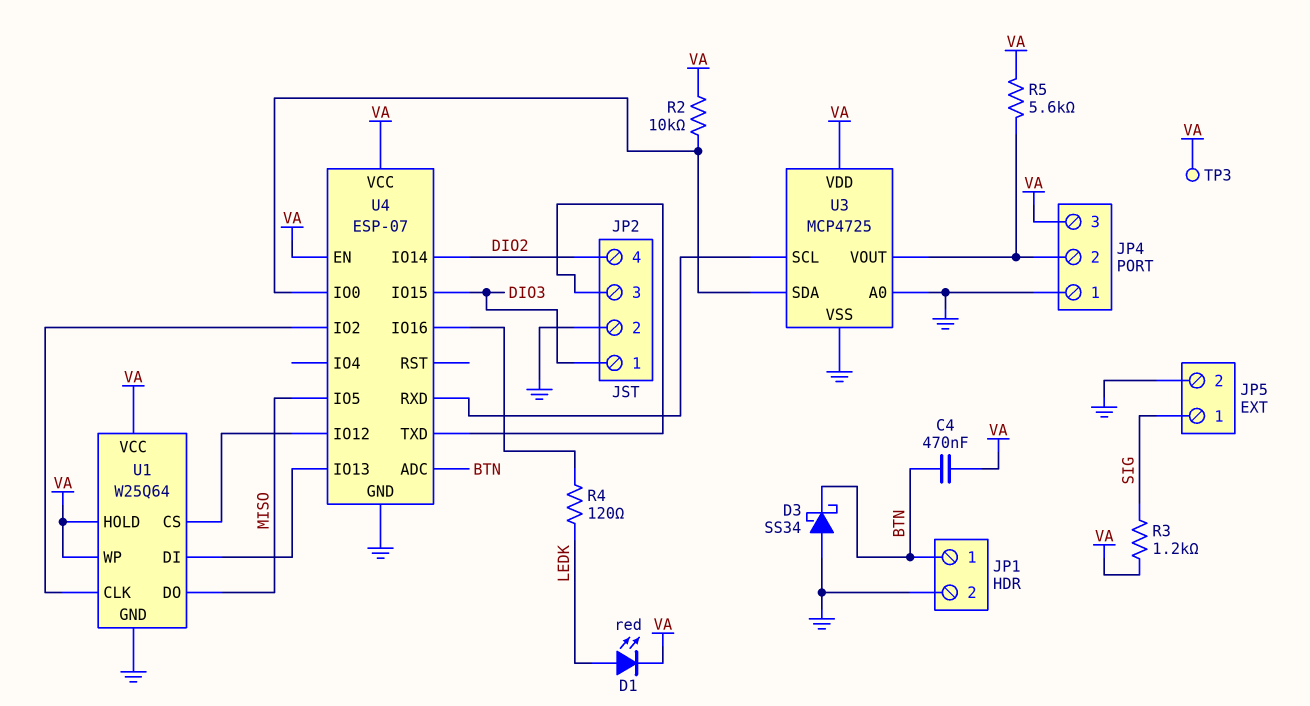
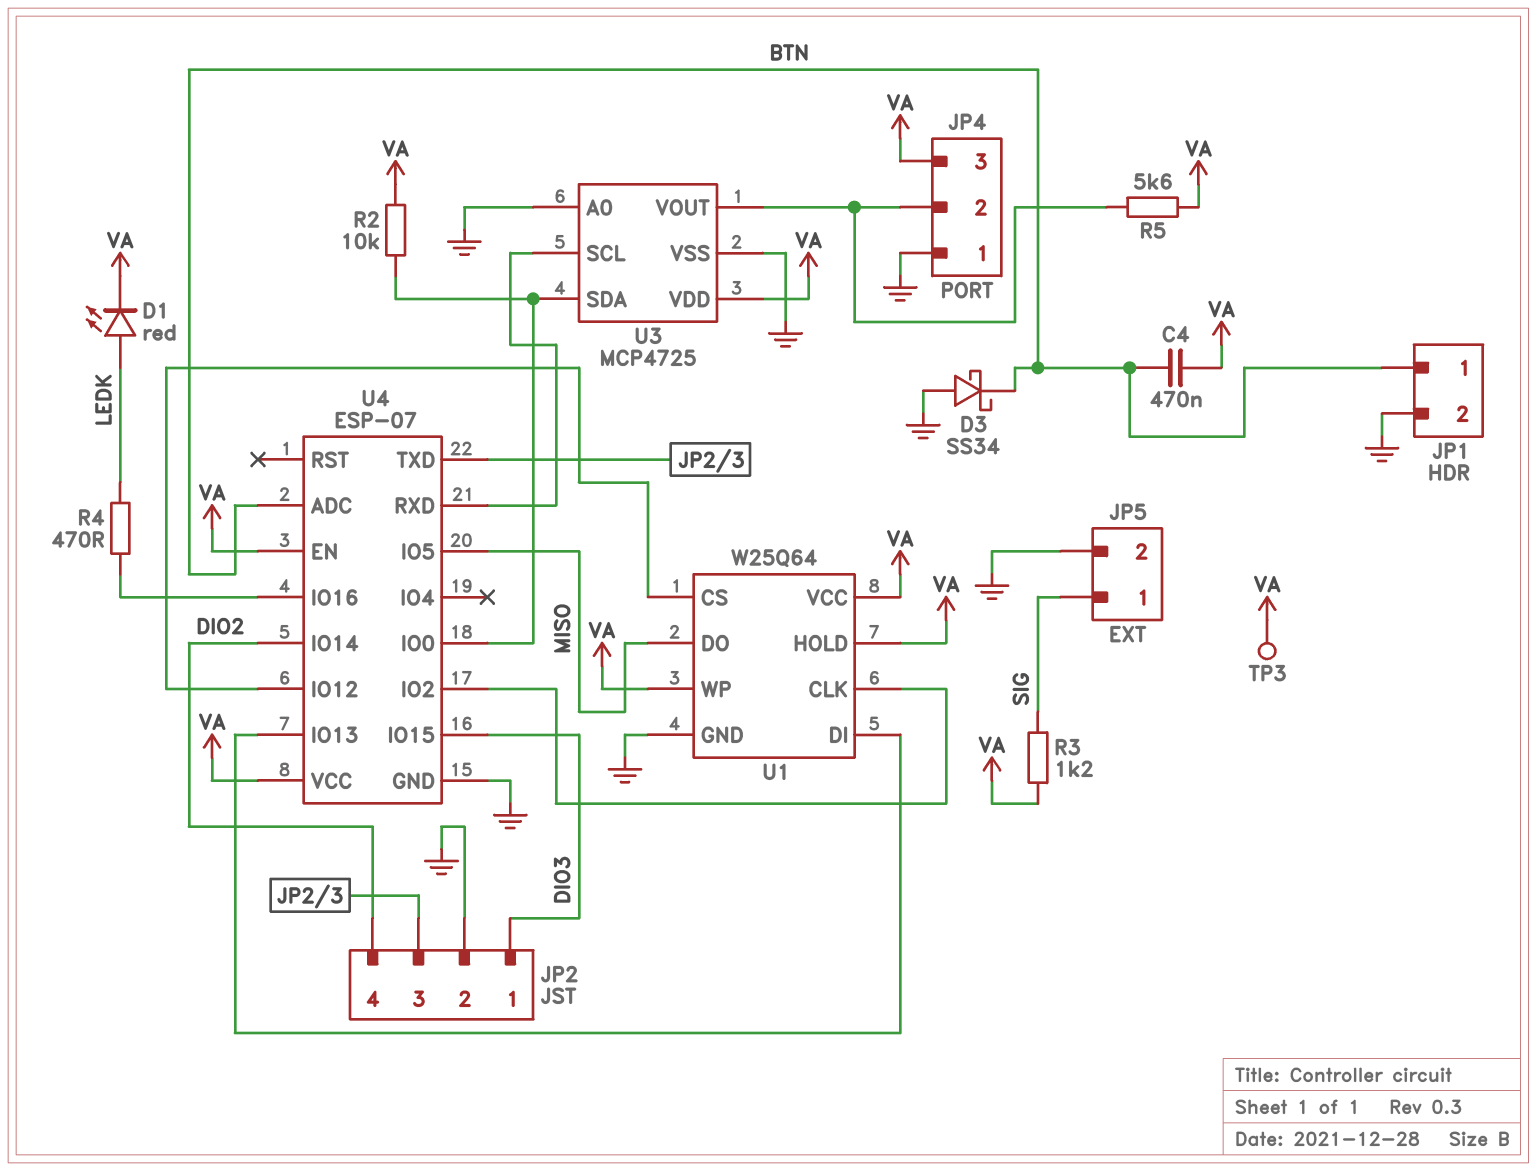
R4: 120 (LEDK, U4/IO16) -> 470 (LEDK, U4/IO16)

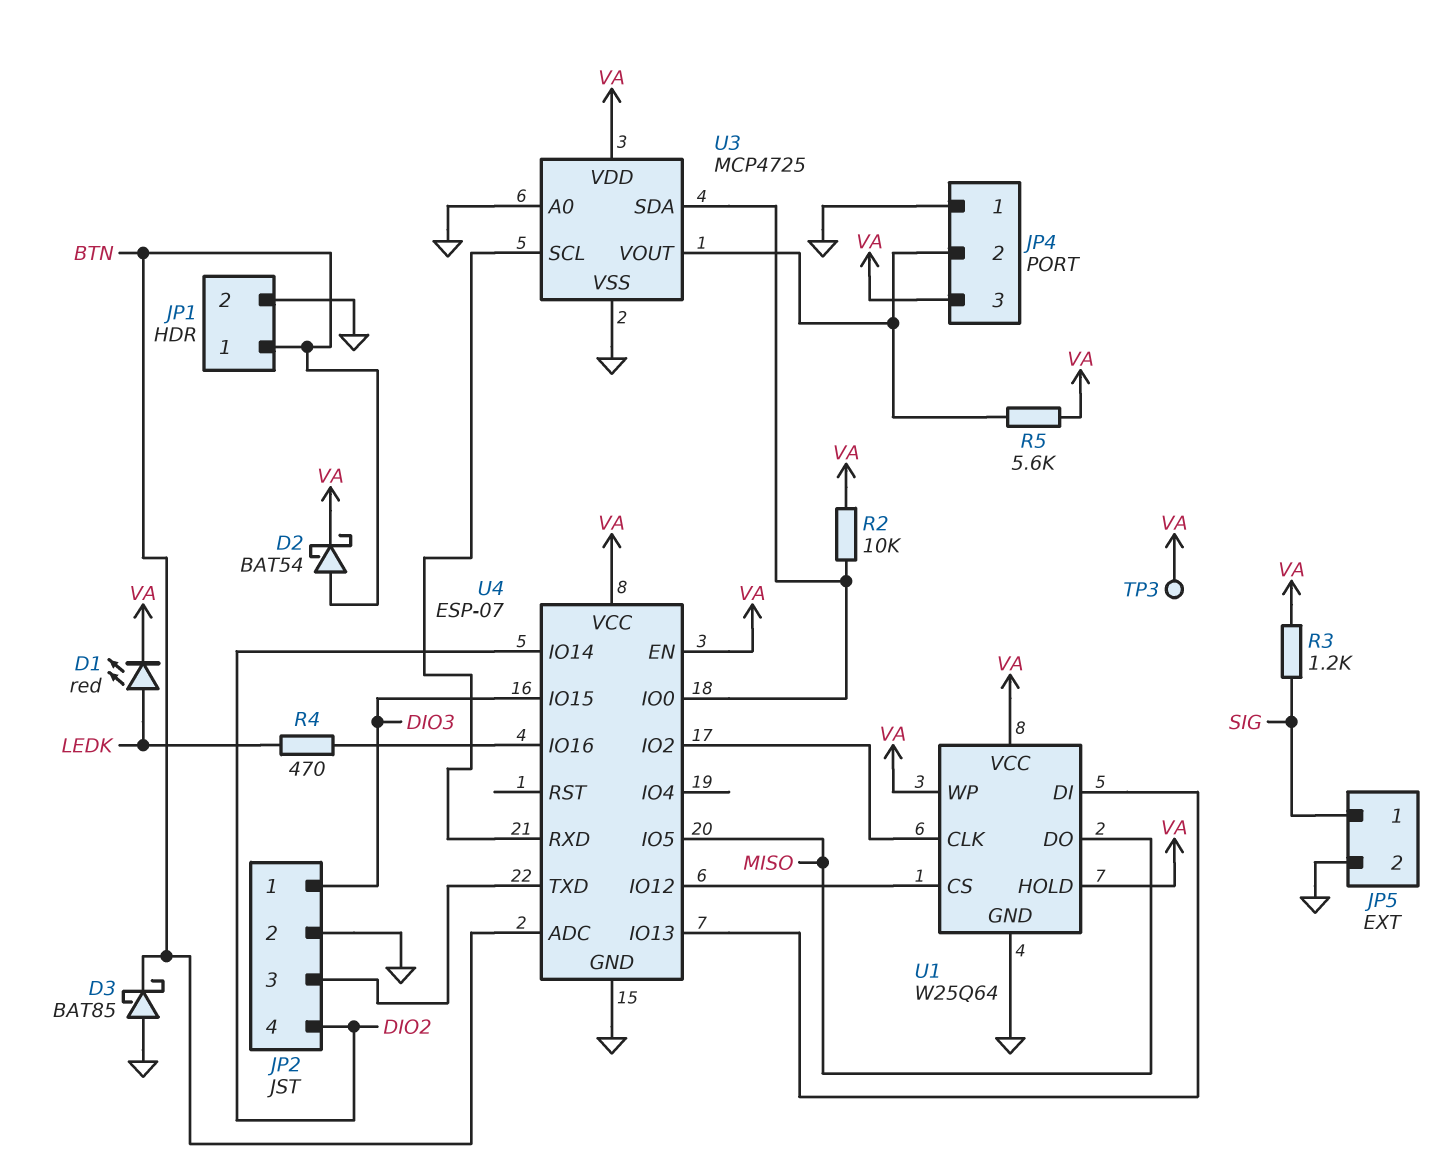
C4: 470nF (BTN, VA) -> none
D2: none -> schottky BAT54 (A BTN, K VA)
D3: schottky SS34 (A GND, K BTN) -> schottky BAT85 (A GND, K BTN)

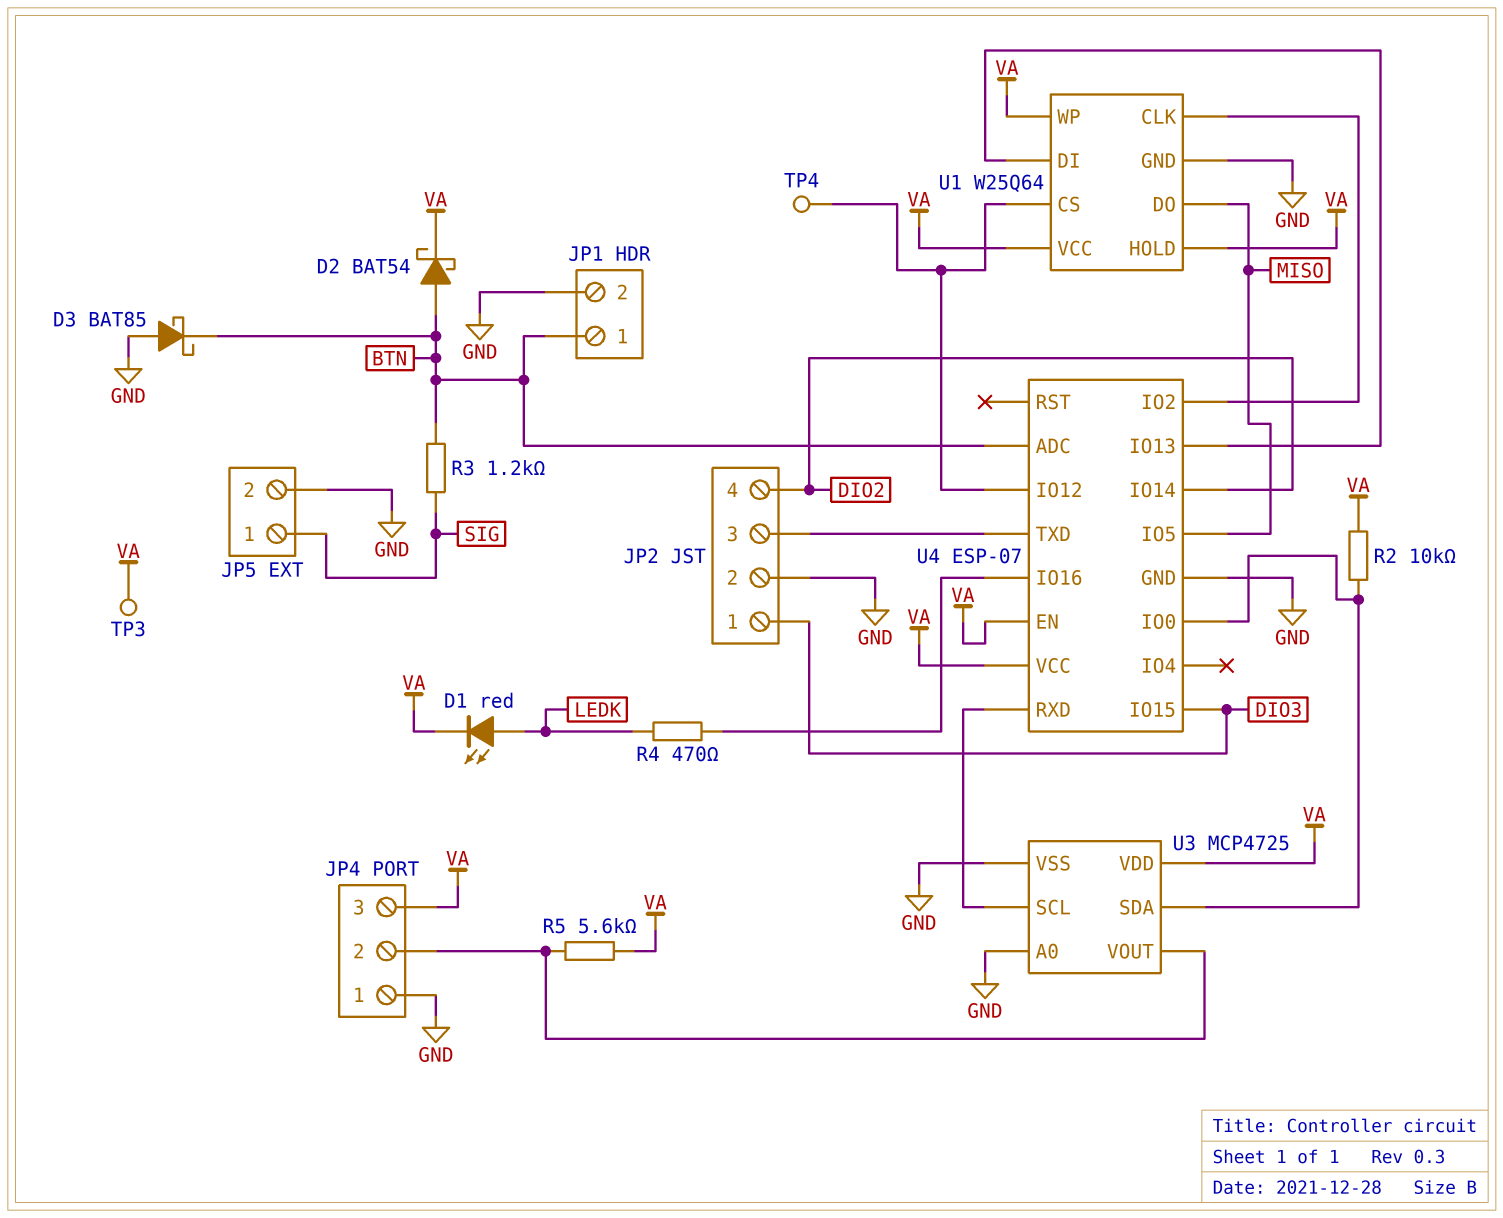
R3: 1.2k (SIG, VA) -> 1.2k (BTN, SIG)
TP4: none -> test point (U1/CS)

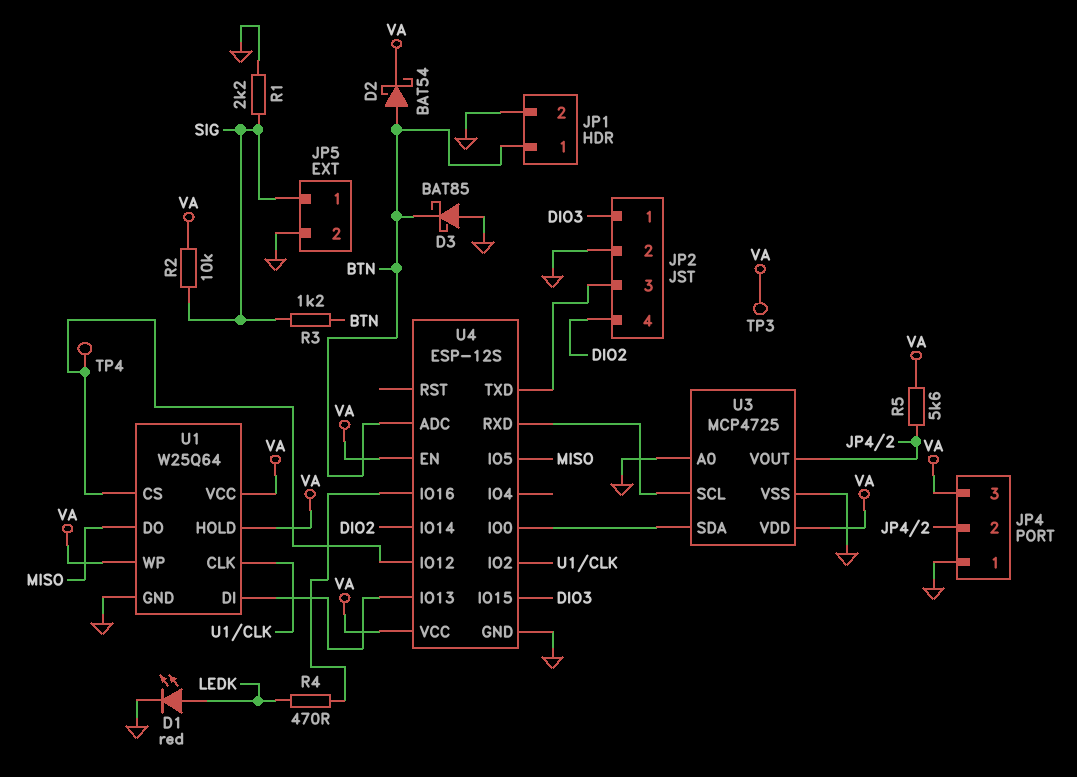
D1: LED red (A LEDK, K VA) -> LED red (A LEDK, K GND)
R1: none -> 2.2k (GND, SIG)
R2: 10k (U3/SDA, VA) -> 10k (SIG, VA)
U4: ESP-07 -> ESP-12S

